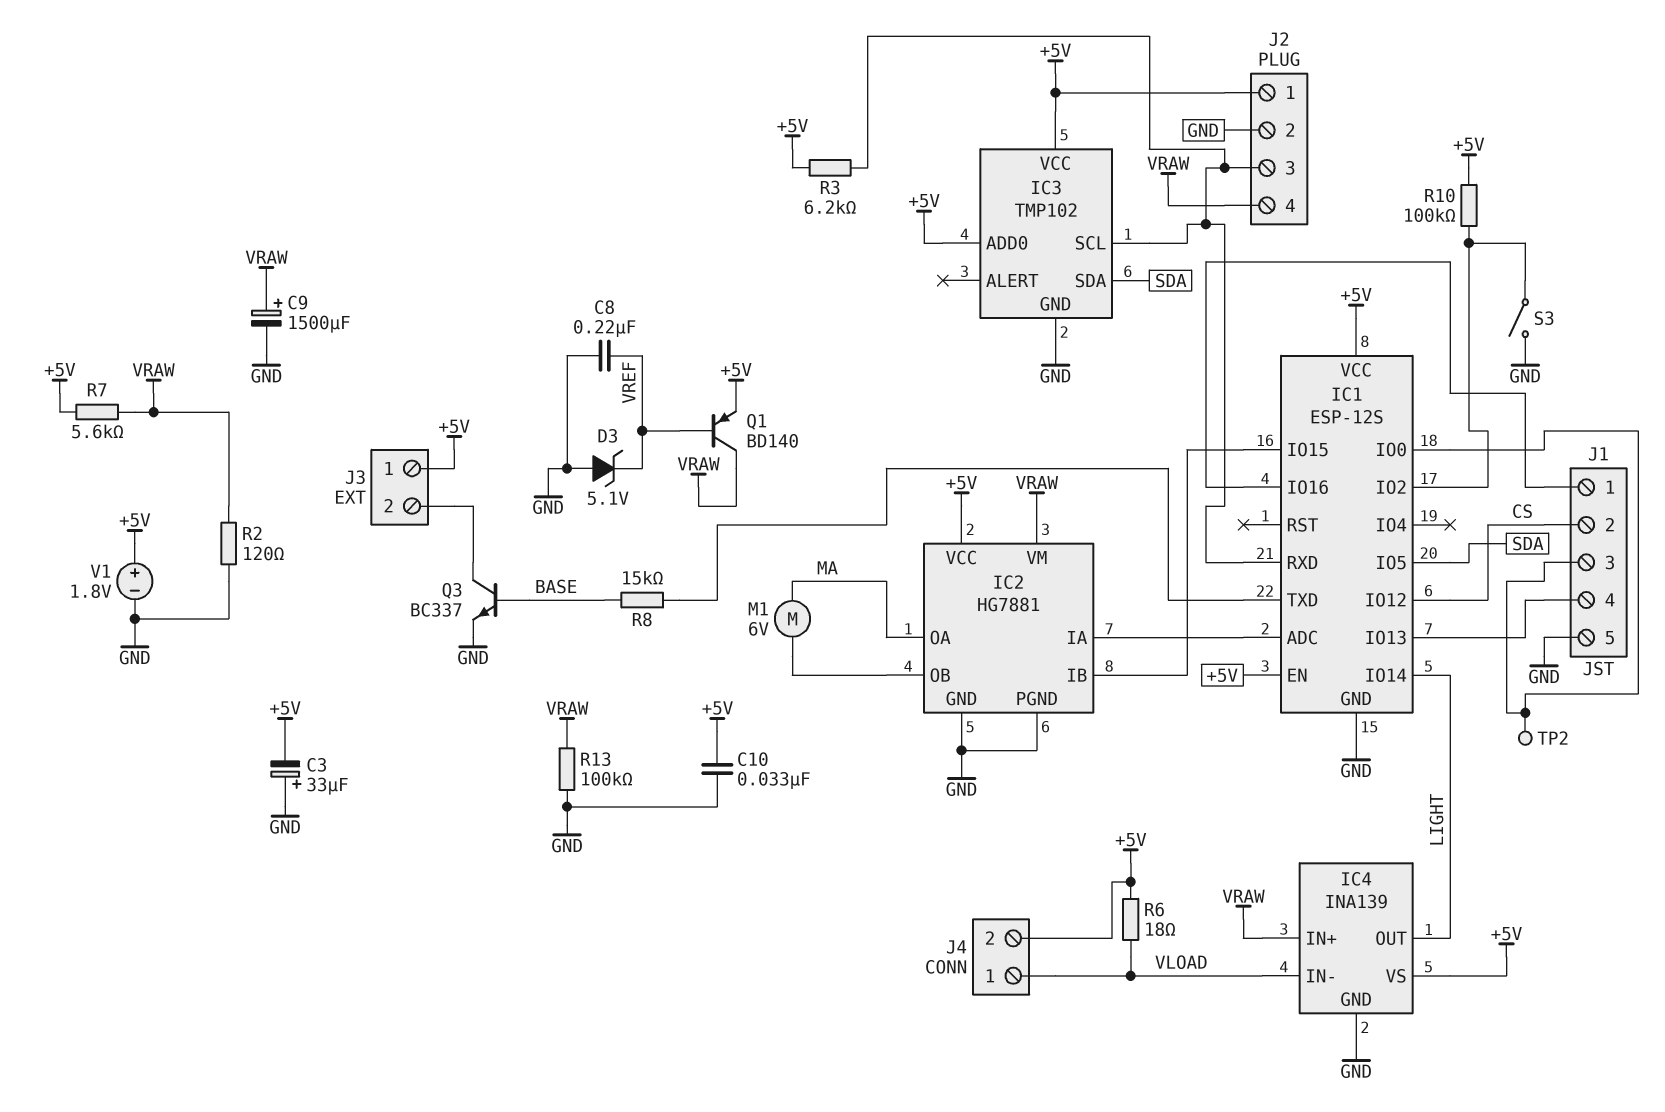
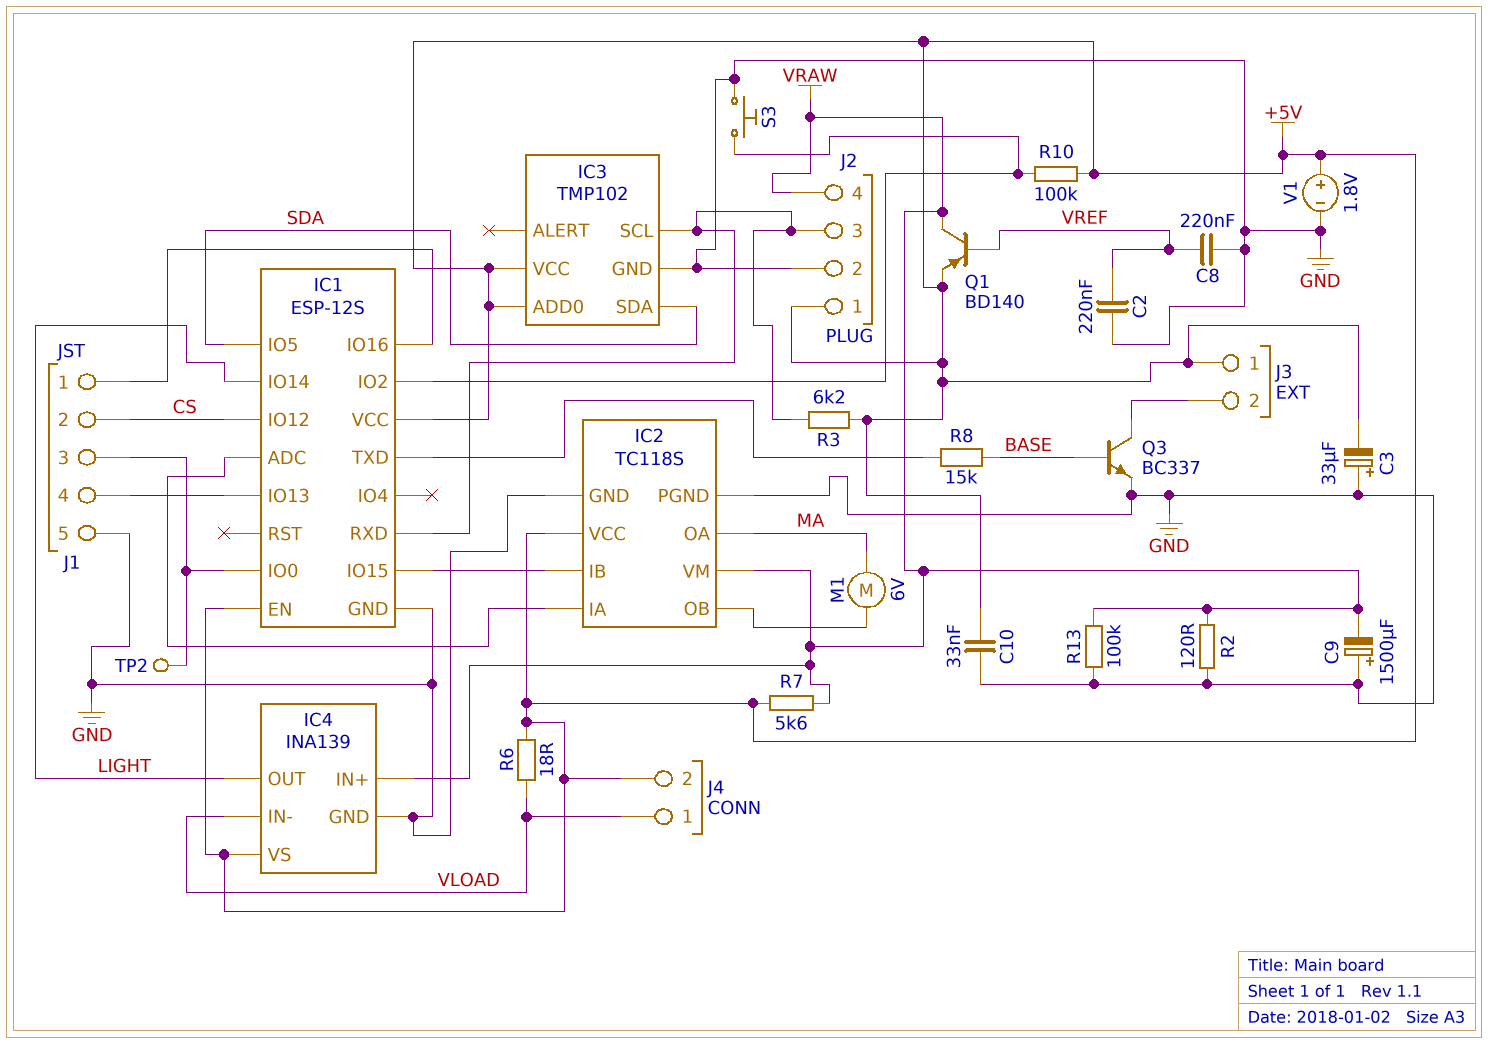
C2: none -> 220nF (GND, VREF)
C9: 1500uF (plus VRAW, minus GND) -> 1500uF (plus GND, minus VRAW)
D3: zener 5.1V (A GND, K VREF) -> none
IC2: HG7881 -> TC118S
S3: switch (GND, IC1/IO2) -> button (GND, IC1/IO2)

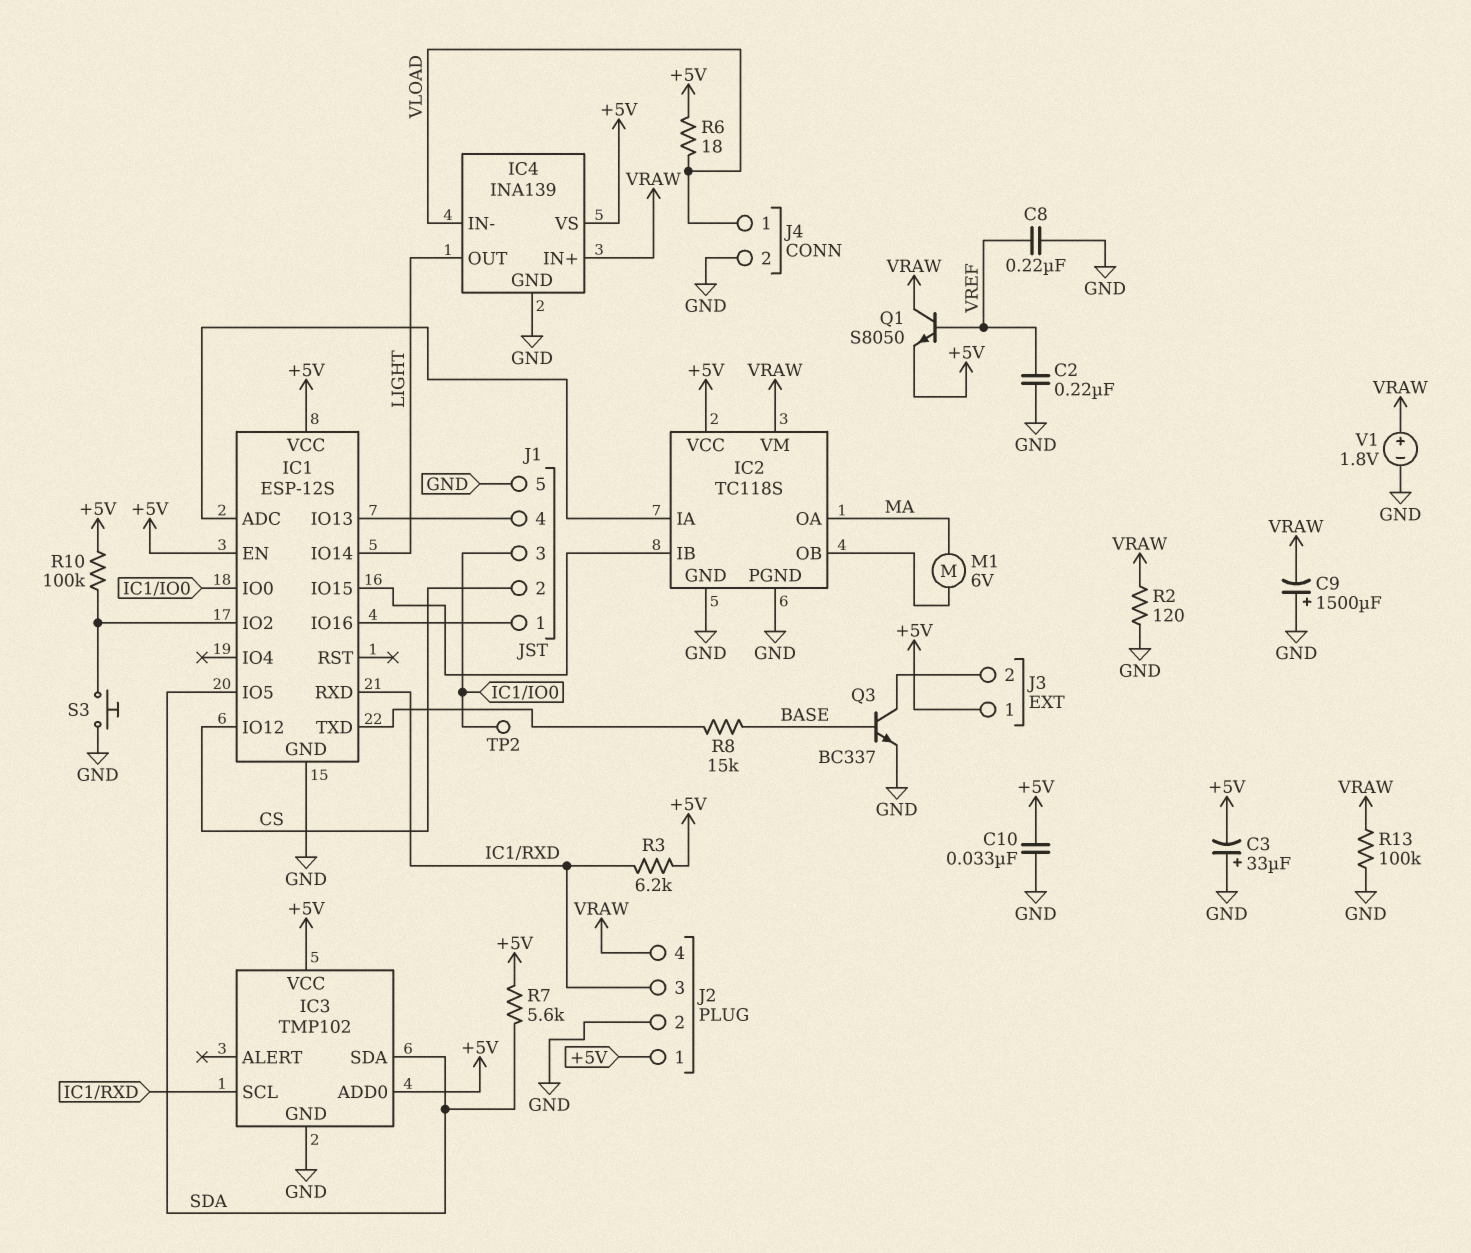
J4 pin 2: +5V -> GND
Q1: PNP BD140 (B VREF, C VRAW, E +5V) -> NPN S8050 (B VREF, C VRAW, E +5V)
R7: 5.6k (+5V, VRAW) -> 5.6k (+5V, SDA)
V1: 1.8V (plus +5V, minus GND) -> 1.8V (plus VRAW, minus GND)

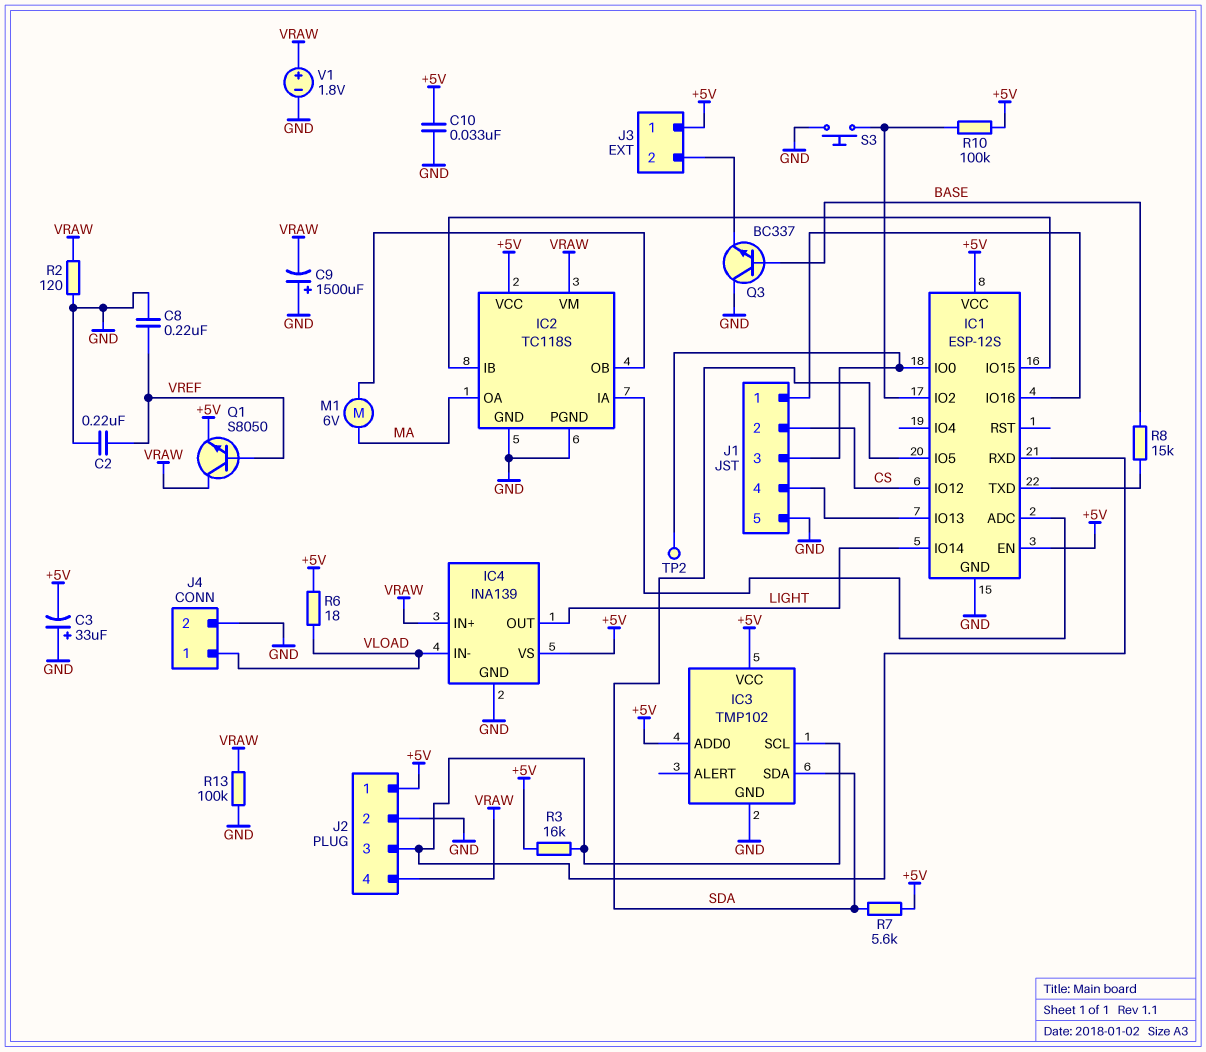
Q3: NPN BC337 (B BASE, C J3/2, E GND) -> NPN BC337 (B BASE, C GND, E J3/2)
R3: 6.2k (+5V, IC1/RXD) -> 16k (+5V, IC1/RXD)

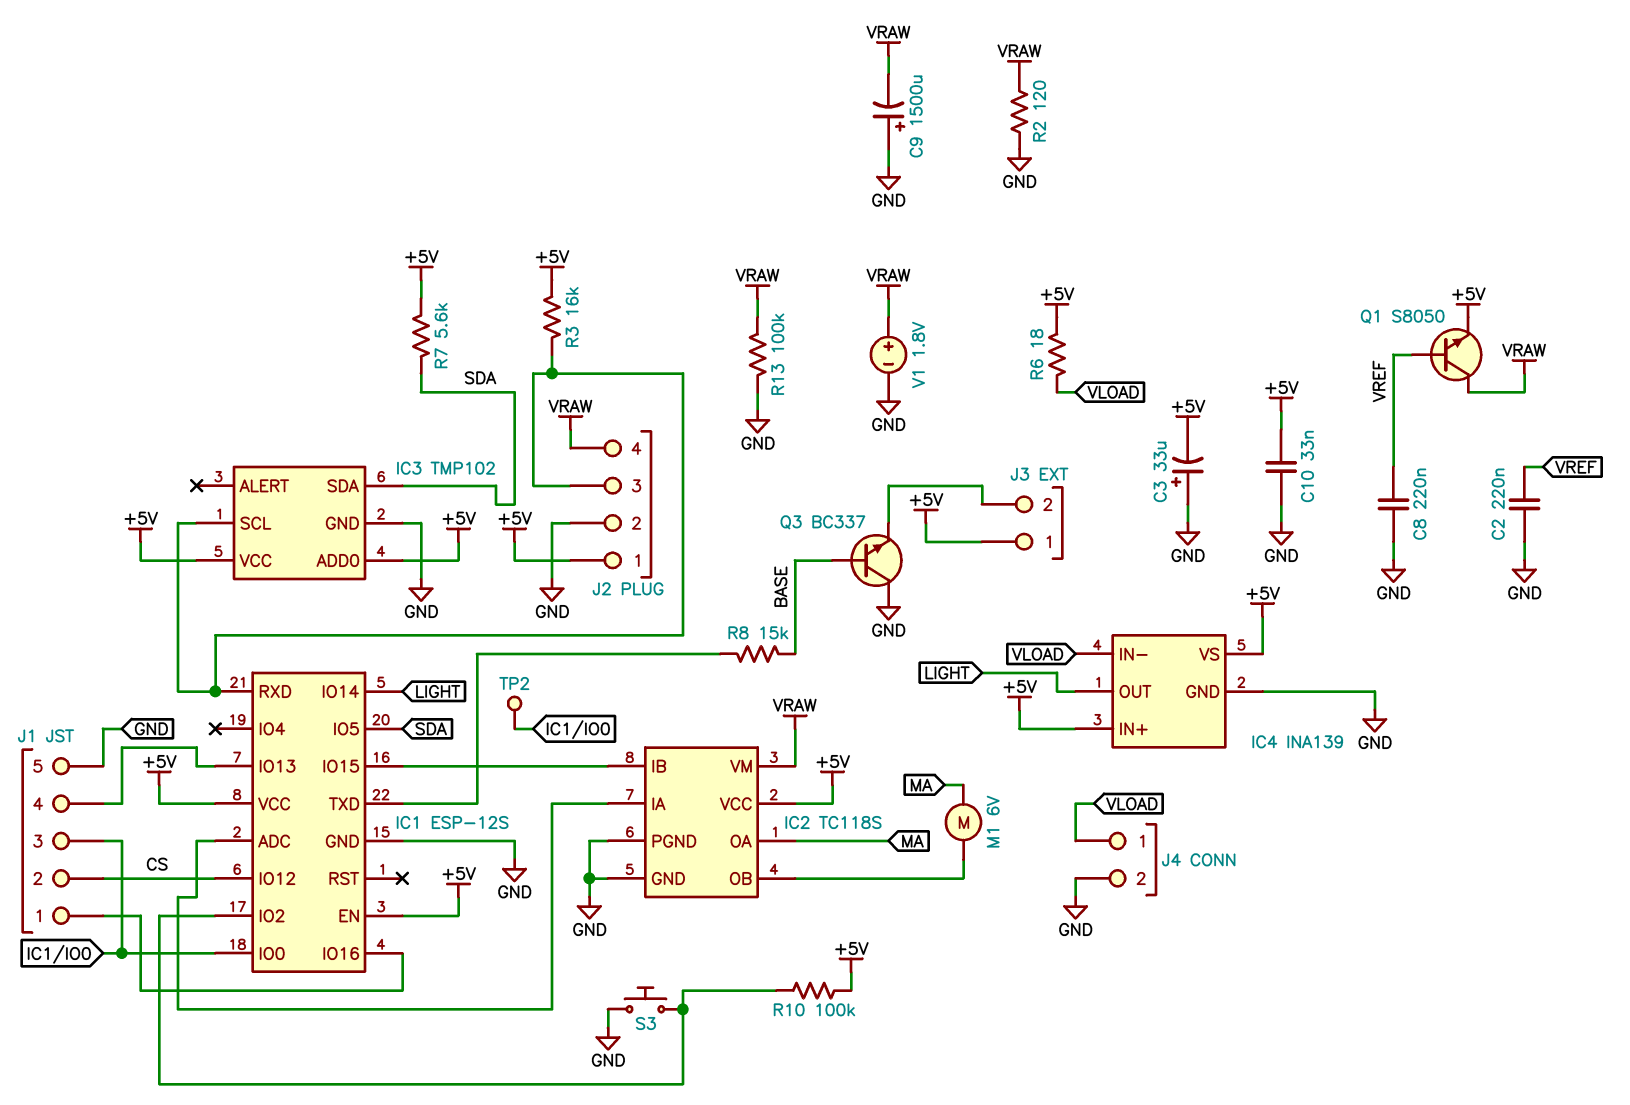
IC4 pin IN+: VRAW -> +5V

